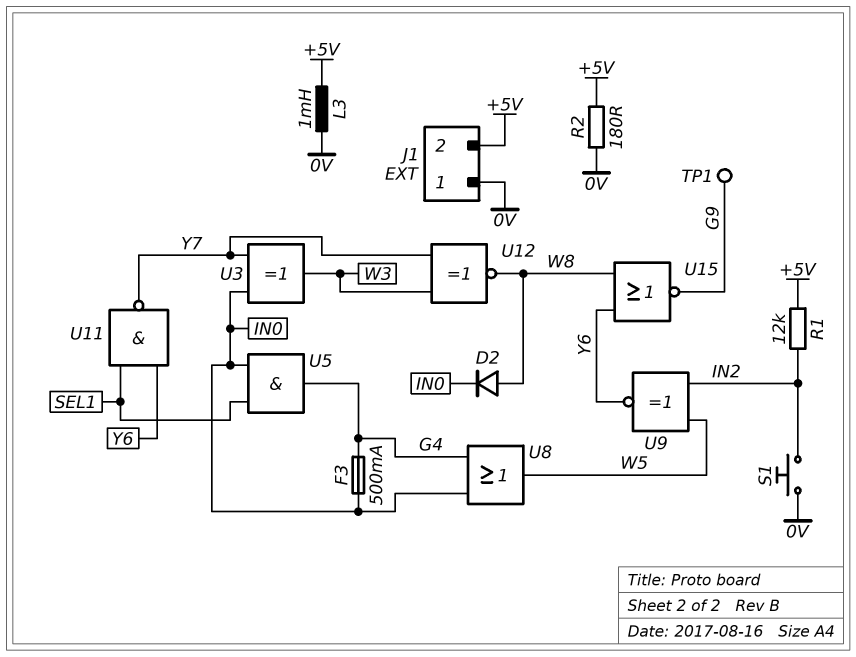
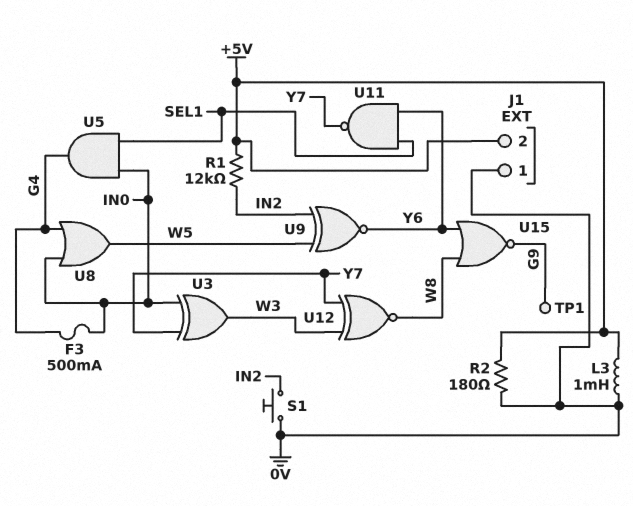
D2: diode (A W8, K IN0) -> none

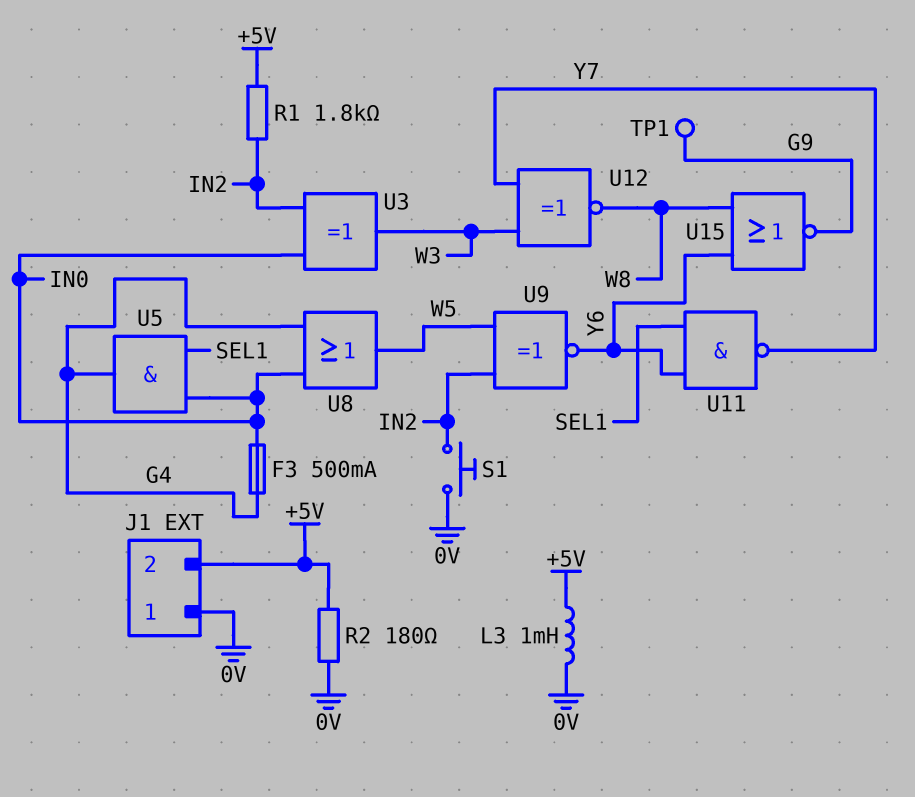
R1: 12k (+5V, IN2) -> 1.8k (+5V, IN2)
U3: XOR (in IN0, in Y7, out W3) -> XOR (in IN0, in IN2, out W3)

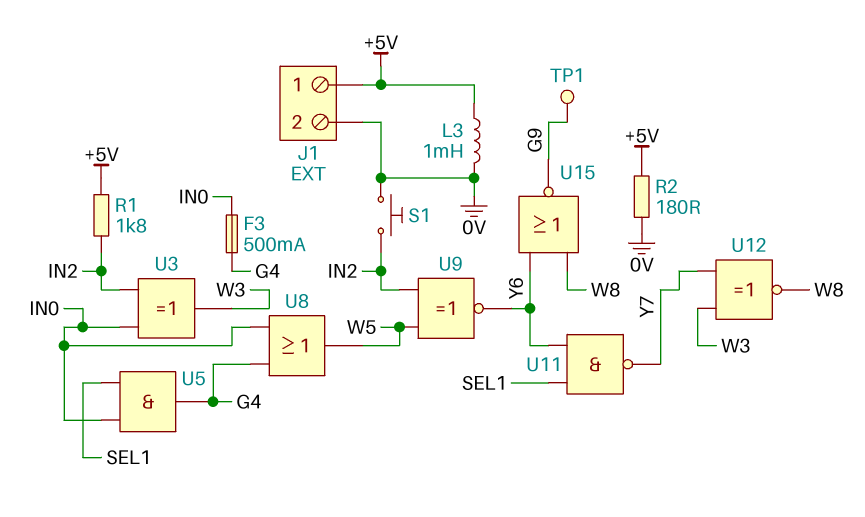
J1 pin 1: 0V -> +5V
J1 pin 2: +5V -> 0V

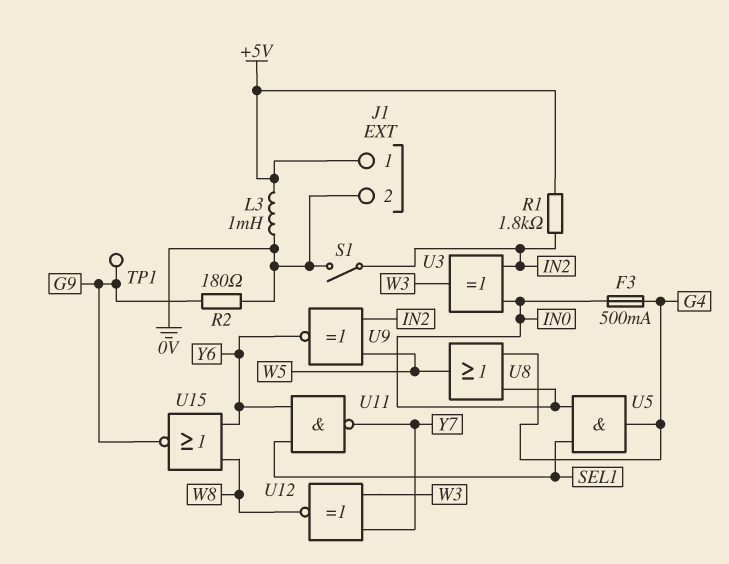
R2: 180 (+5V, 0V) -> 180 (0V, G9)
S1: button (0V, IN2) -> switch (0V, IN2)

